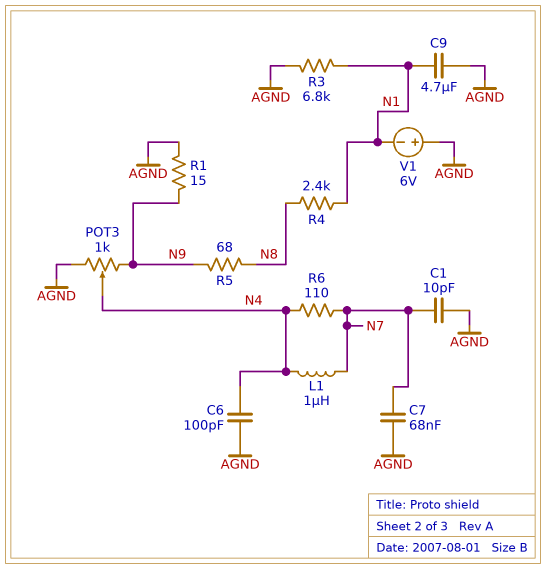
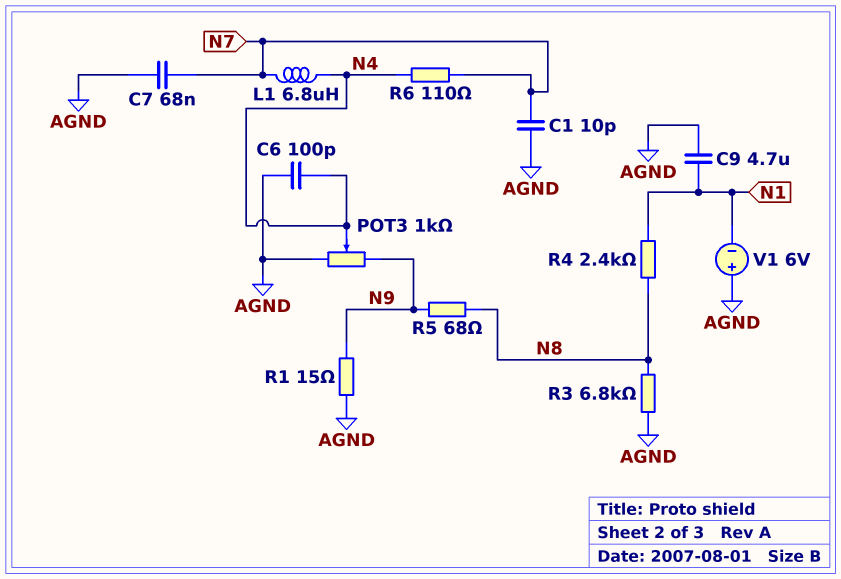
L1: 1uH (N4, N7) -> 6.8uH (N4, N7)
R3: 6.8k (AGND, N1) -> 6.8k (AGND, N8)

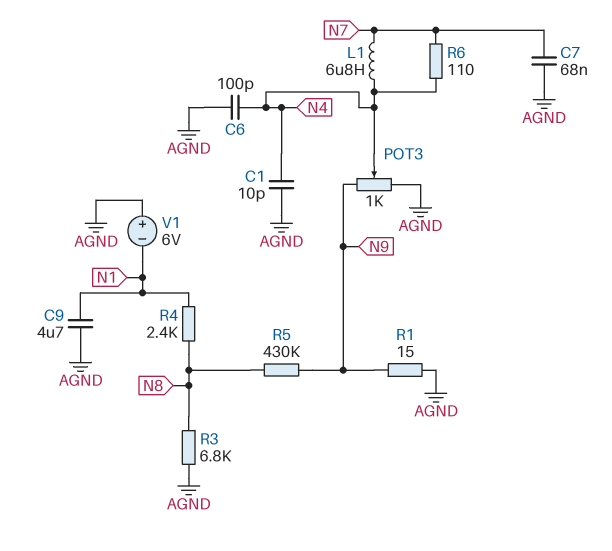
C1: 10pF (AGND, N7) -> 10pF (AGND, N4)
R5: 68 (N8, N9) -> 430k (N8, N9)

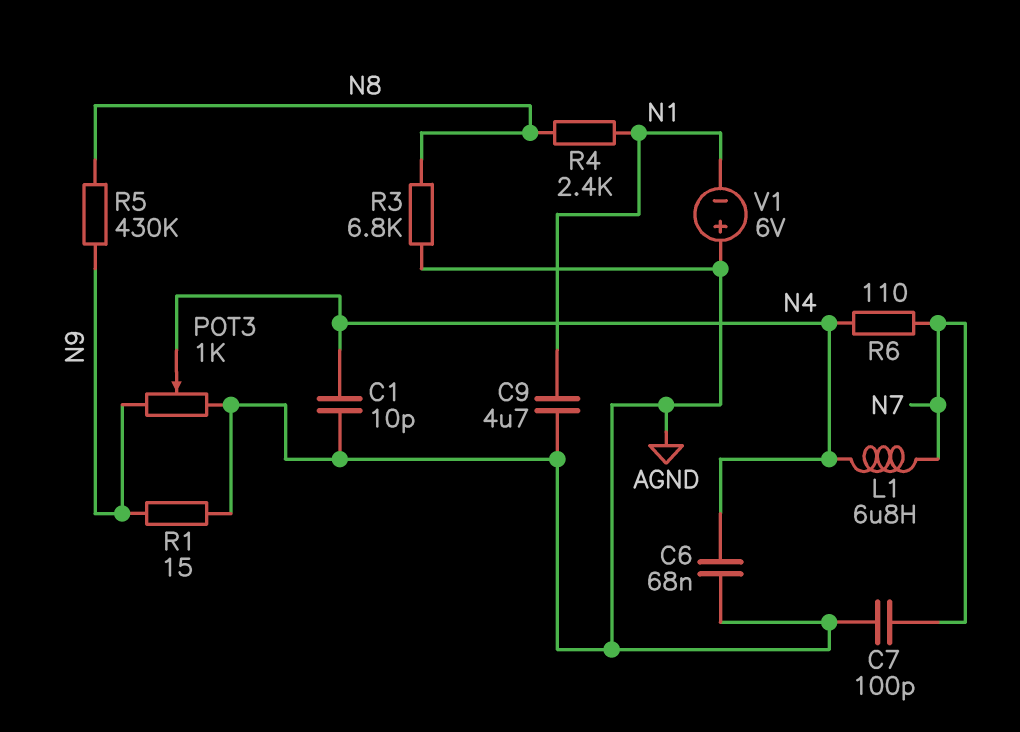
C6: 100pF (AGND, N4) -> 68nF (AGND, N4)
C7: 68nF (AGND, N7) -> 100pF (AGND, N7)

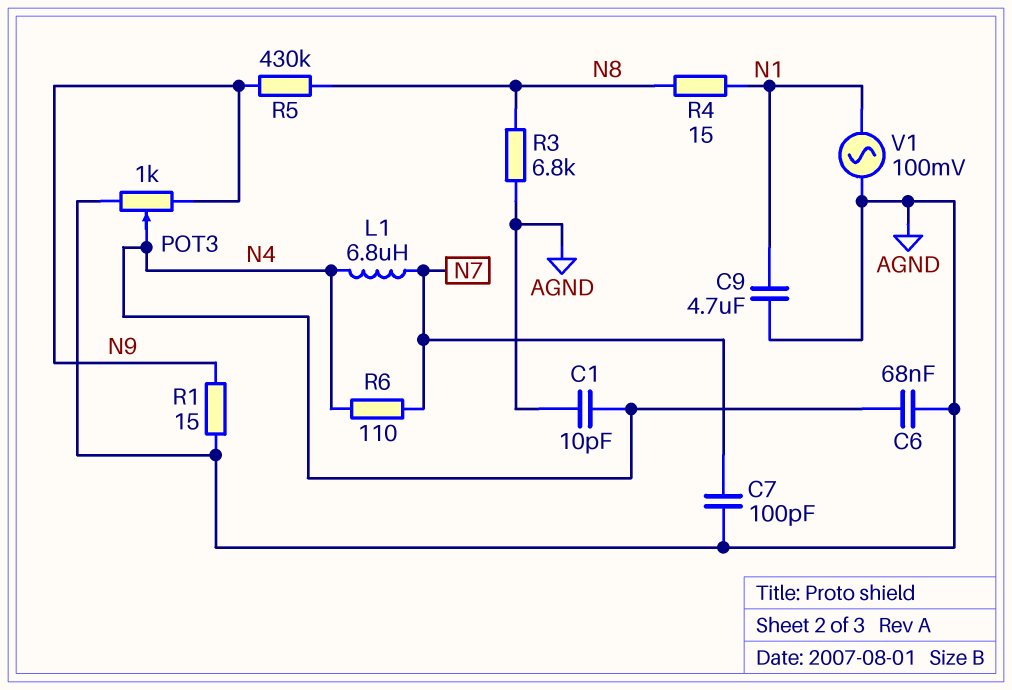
R4: 2.4k (N1, N8) -> 15 (N1, N8)
V1: 6V (plus AGND, minus N1) -> AC 100mV (AGND, N1)

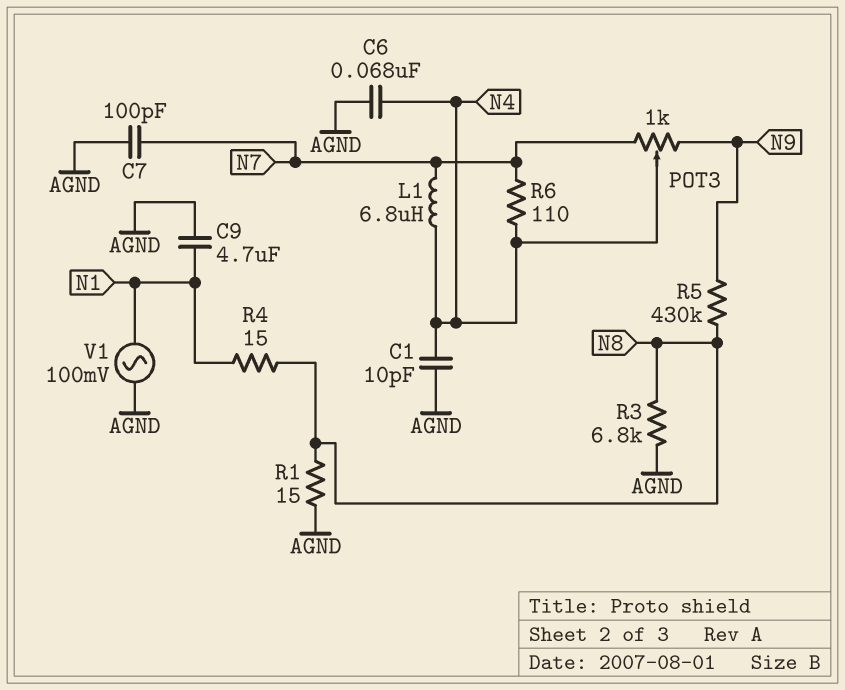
POT3: 1k (AGND, N9, wiper N4) -> 1k (N7, N9, wiper N4)
R1: 15 (AGND, N9) -> 15 (AGND, N8)

